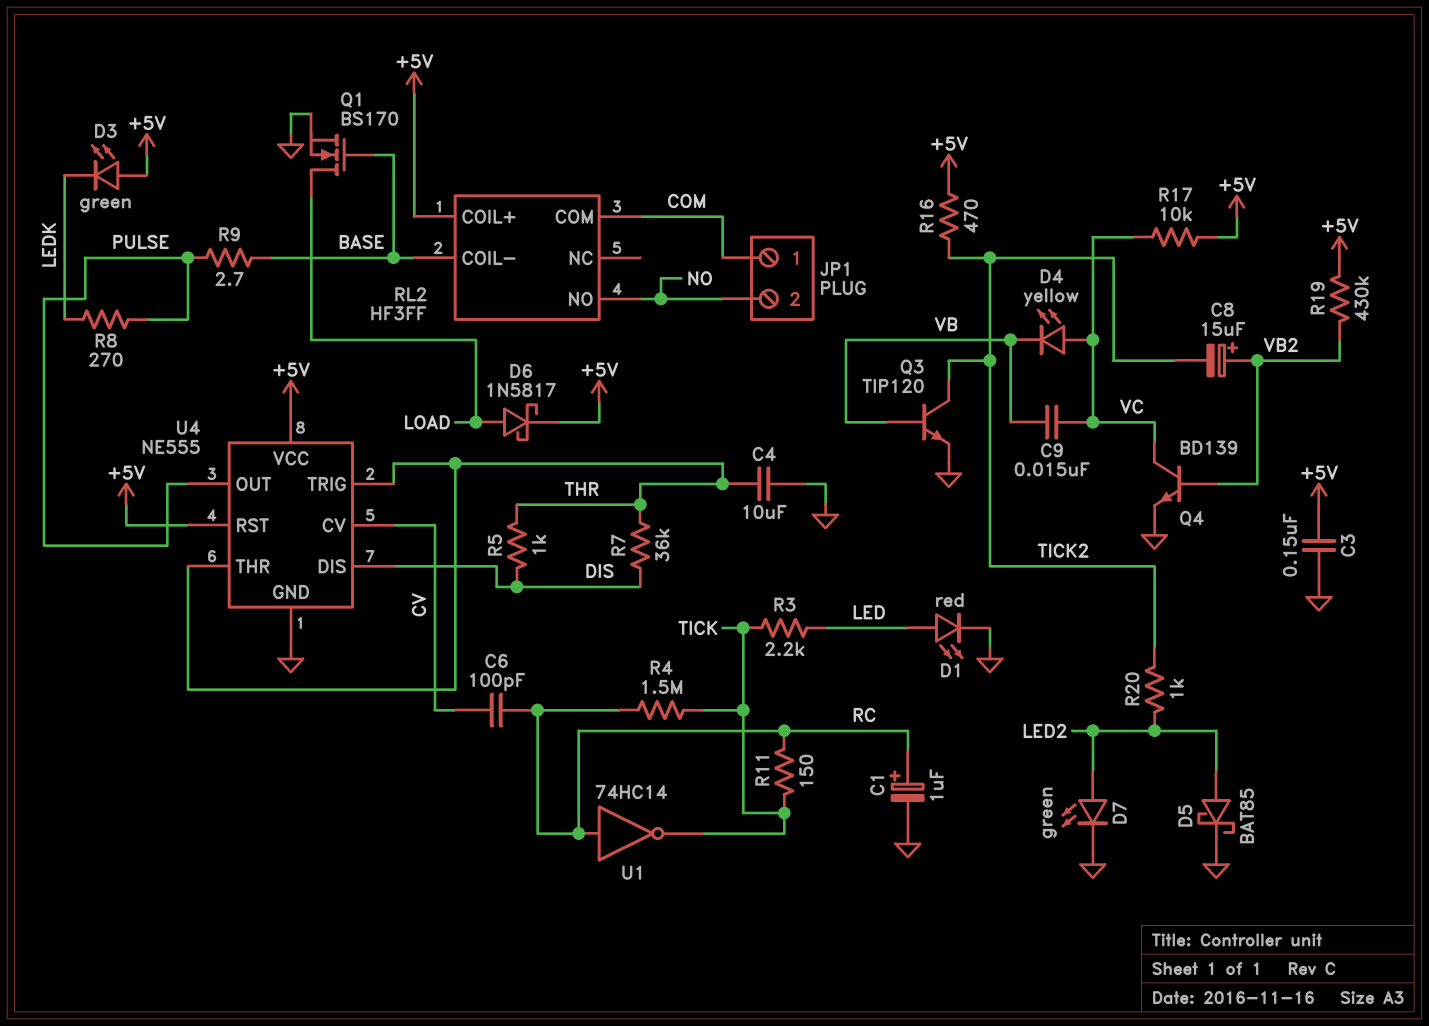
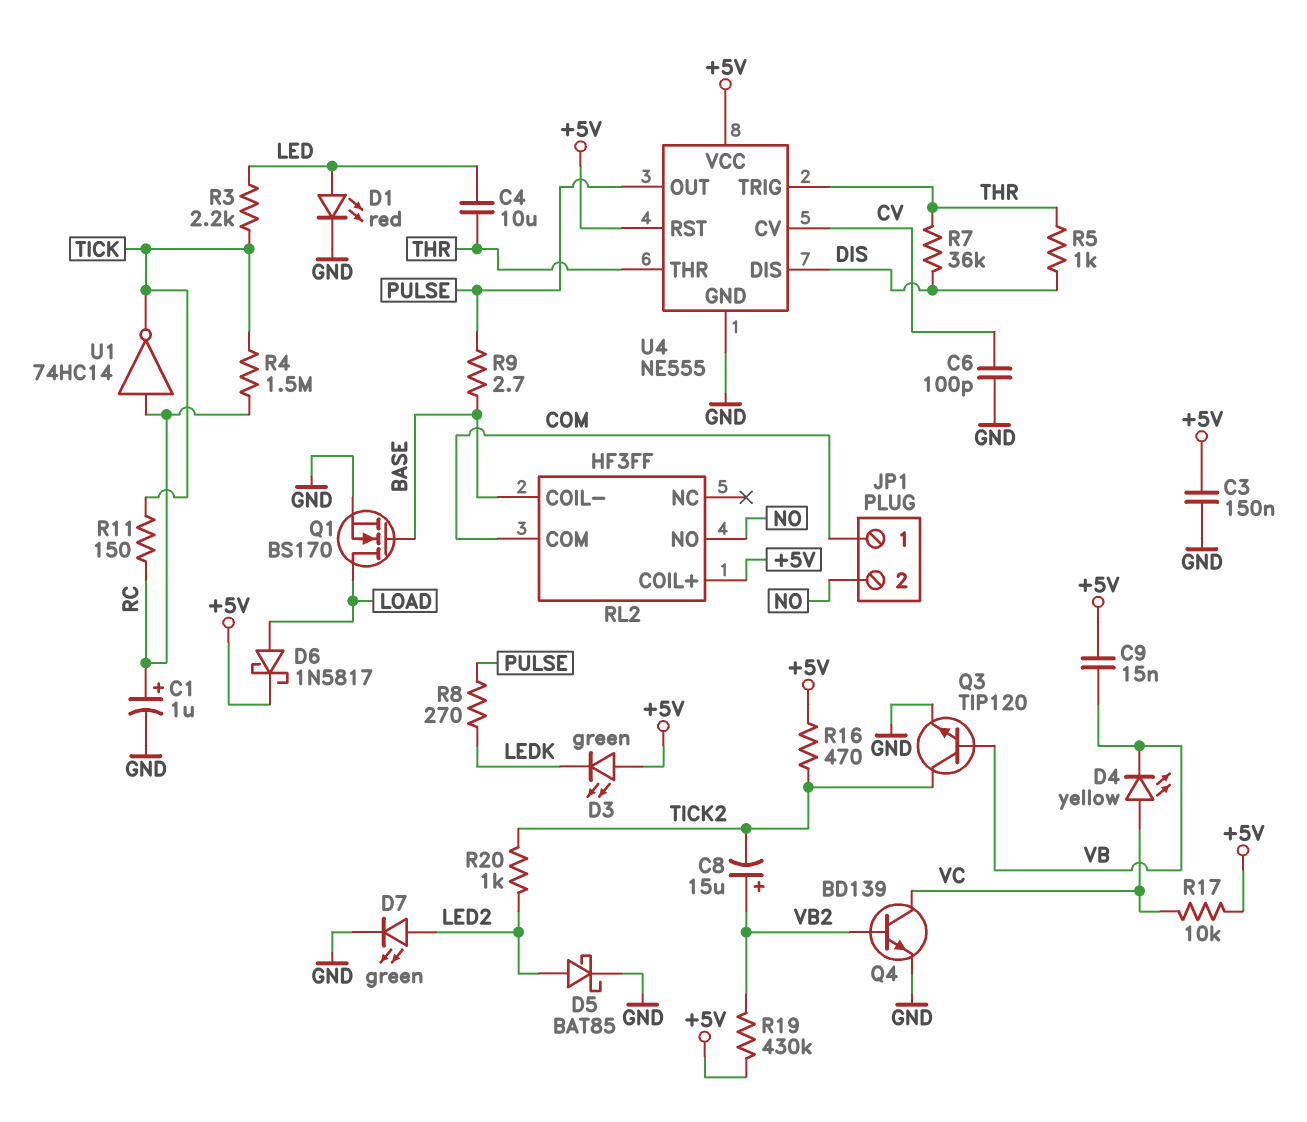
C4: 10uF (GND, THR) -> 10uF (LED, THR)
C6: 100pF (CV, RC) -> 100pF (CV, GND)
C9: 15nF (VB, VC) -> 15nF (+5V, VB)

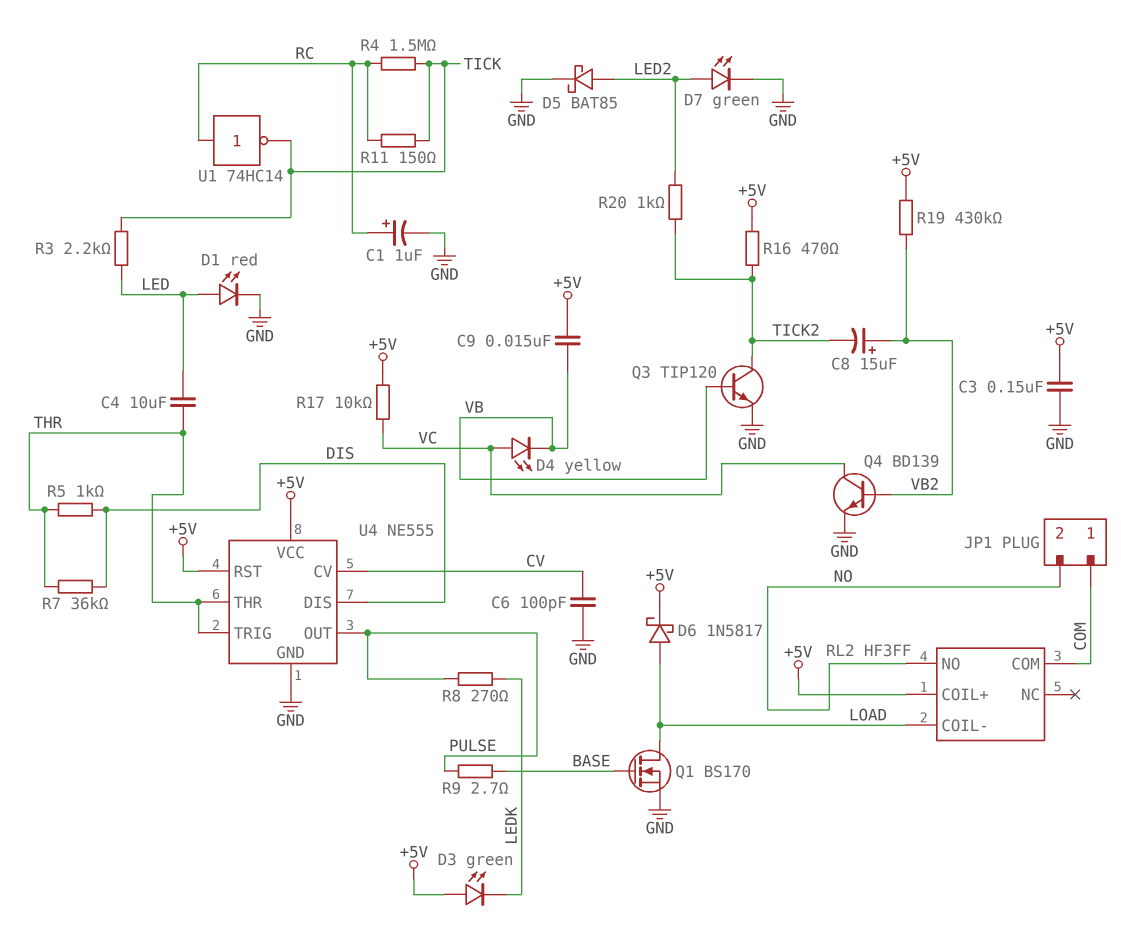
RL2 pin COIL-: BASE -> LOAD

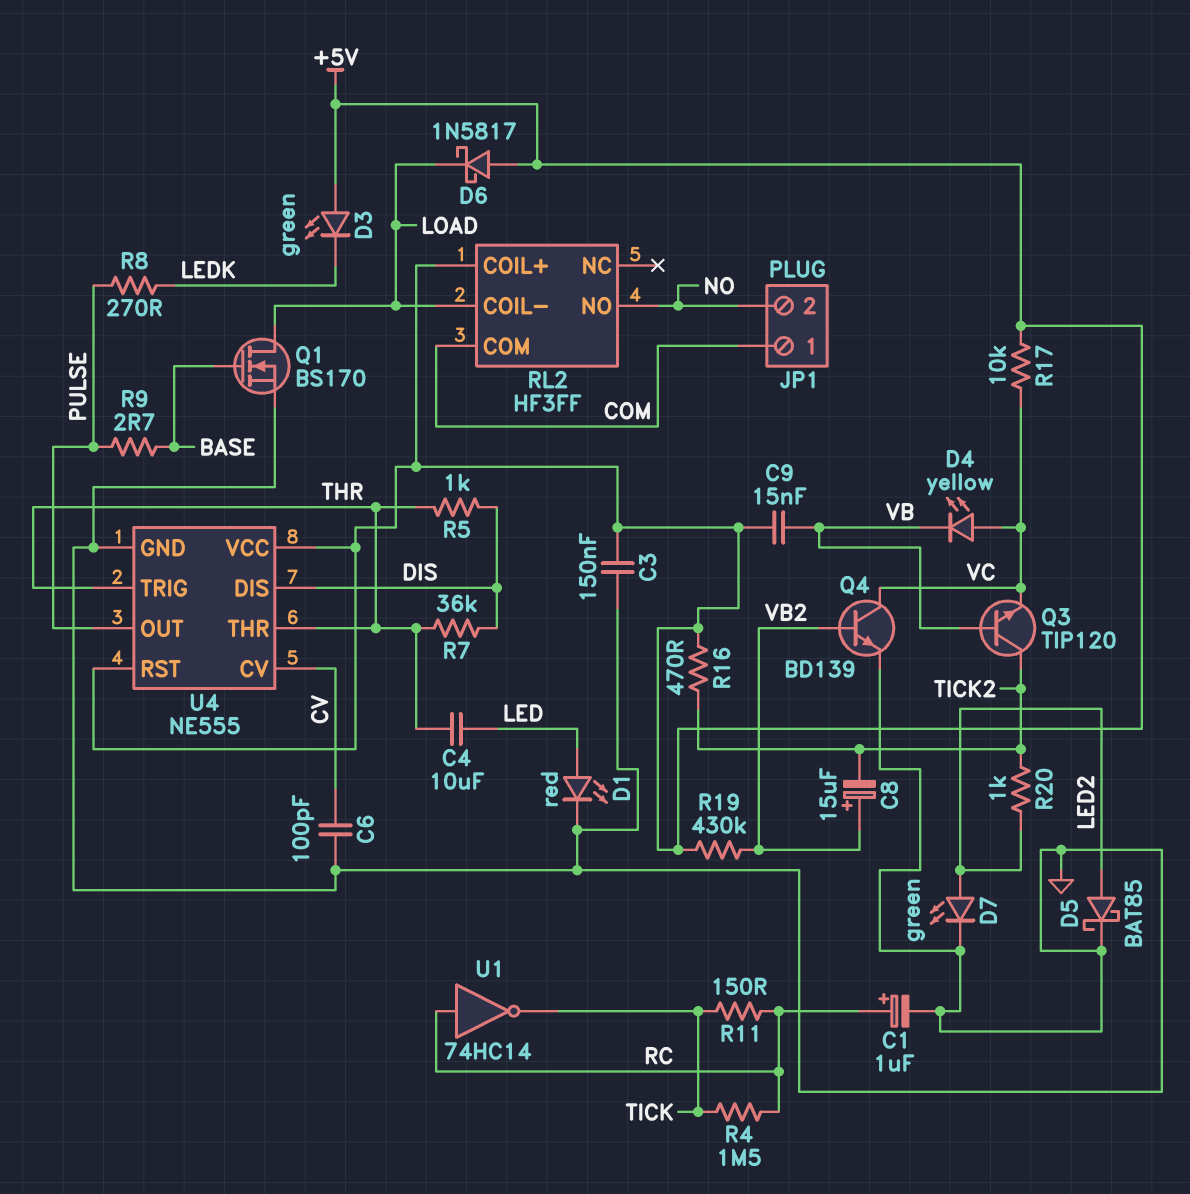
D6: schottky 1N5817 (A LOAD, K +5V) -> schottky 1N5817 (A +5V, K LOAD)
Q3: NPN TIP120 (B VB, C TICK2, E GND) -> NPN TIP120 (B VB, C TICK2, E VC)
R3: 2.2k (LED, TICK) -> none

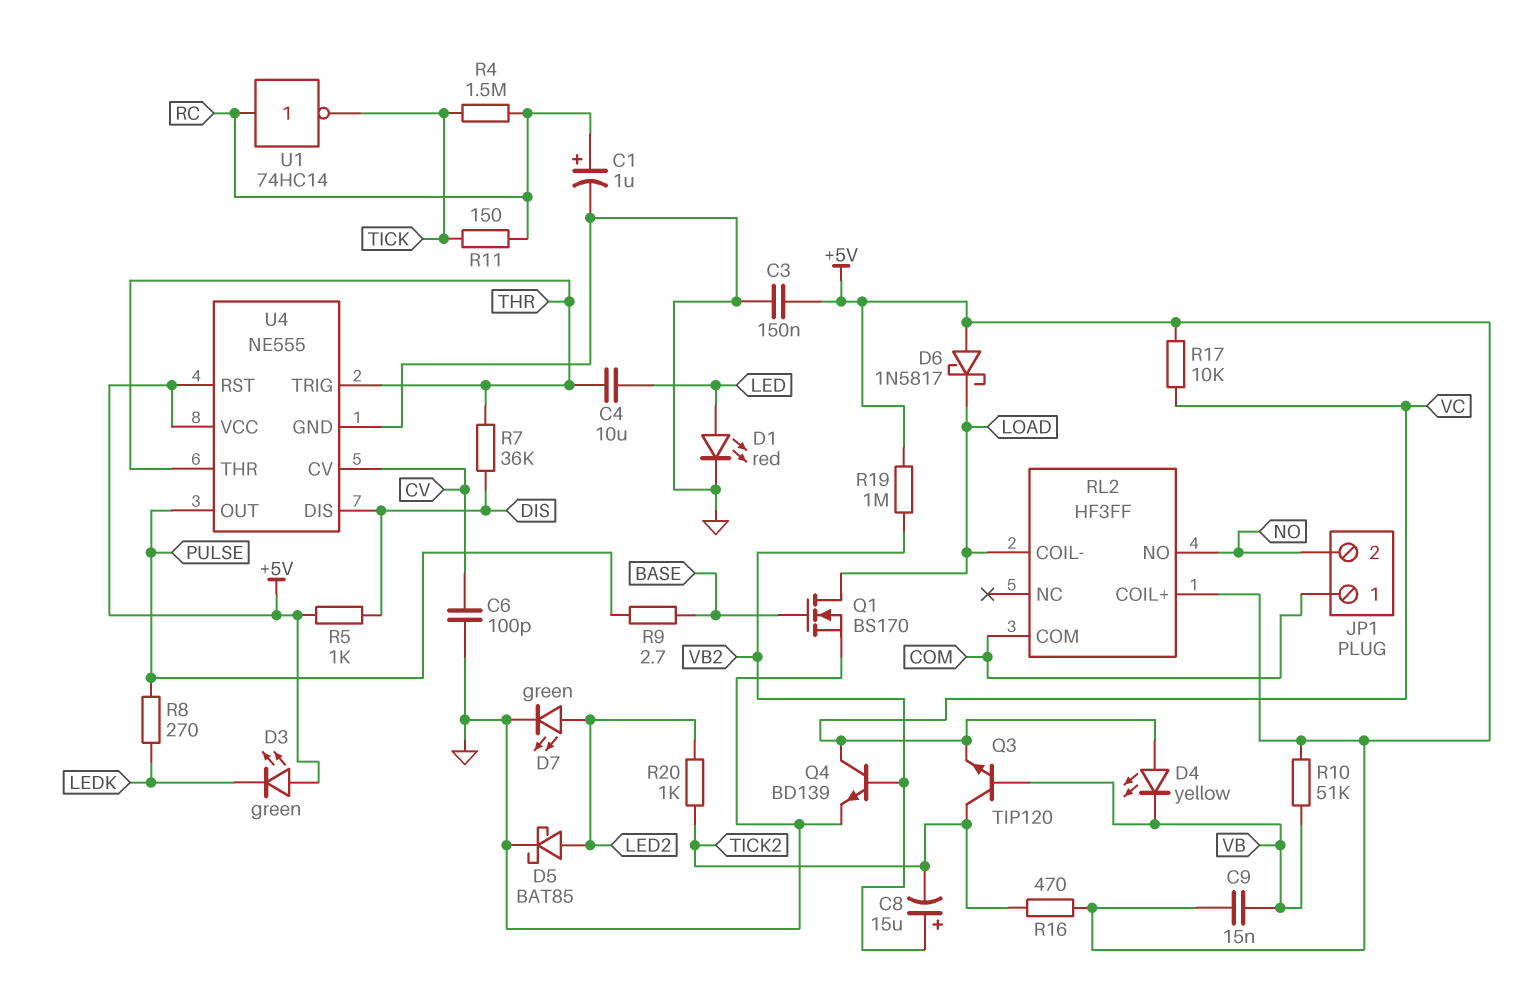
R5: 1k (DIS, THR) -> 1k (+5V, DIS)
R10: none -> 51k (+5V, VB)
R19: 430k (+5V, VB2) -> 1M (+5V, VB2)

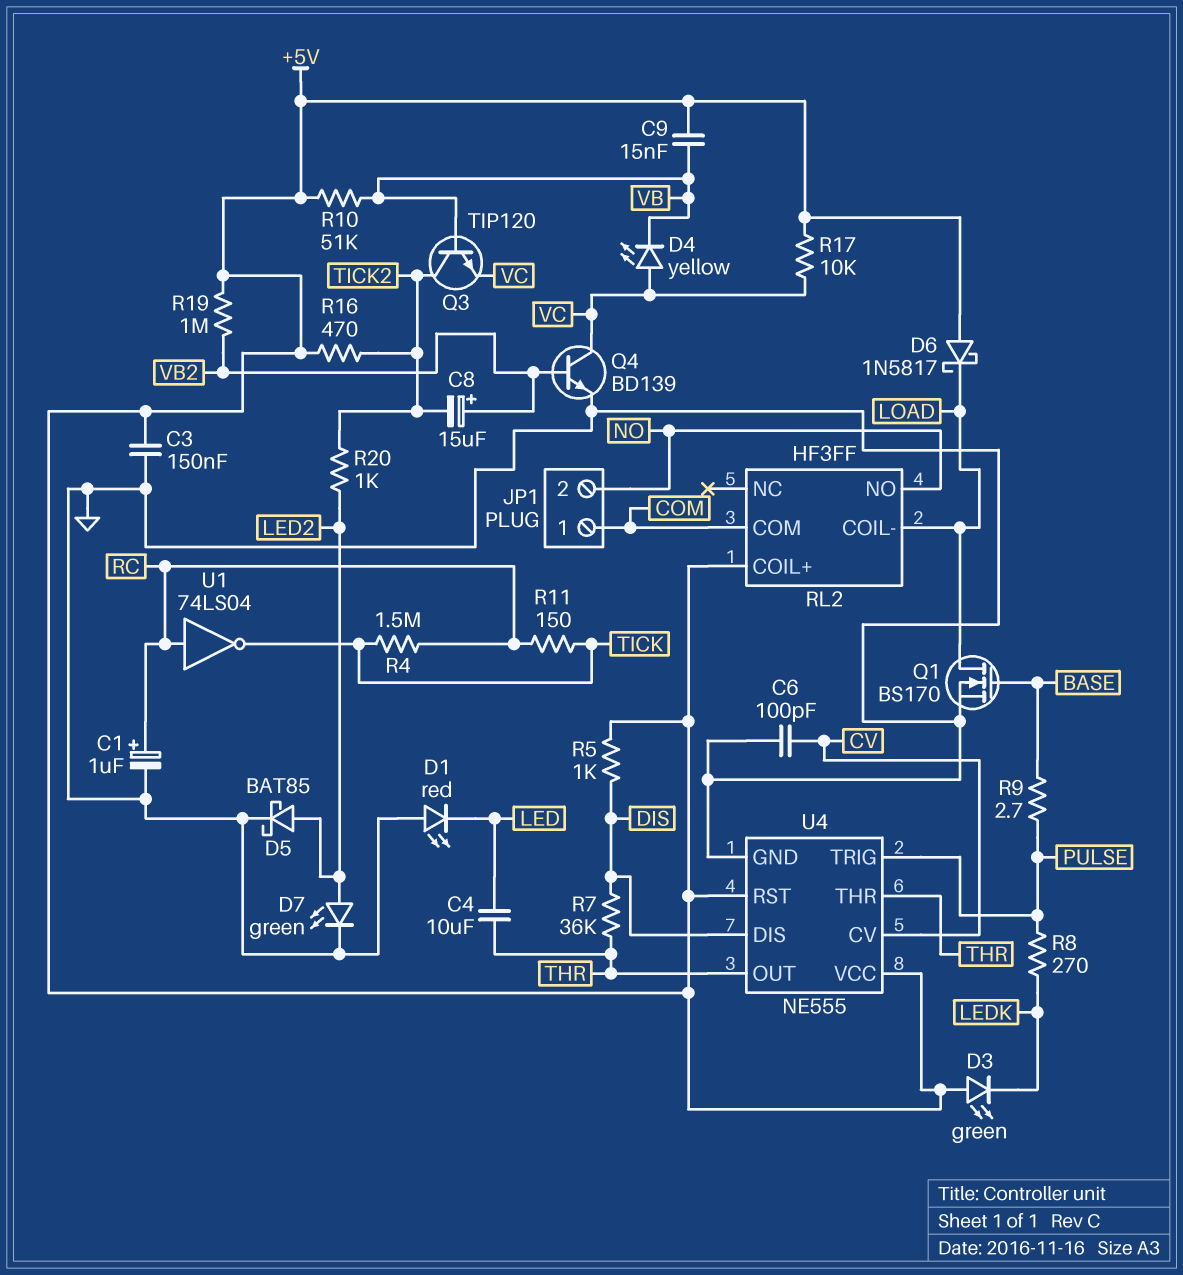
D1: LED red (A LED, K GND) -> LED red (A GND, K LED)
U1: NOT 74HC14 (in RC, out TICK) -> NOT 74LS04 (in RC, out TICK)
U4 pin OUT: PULSE -> THR
U4 pin TRIG: THR -> PULSE

